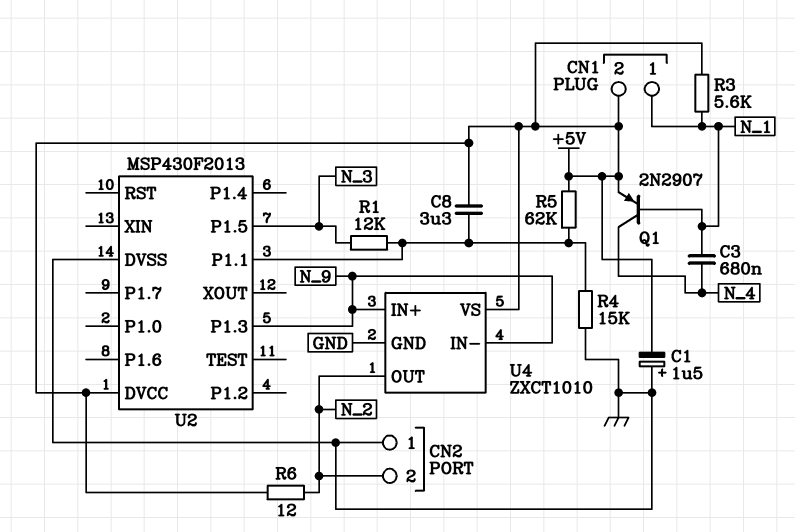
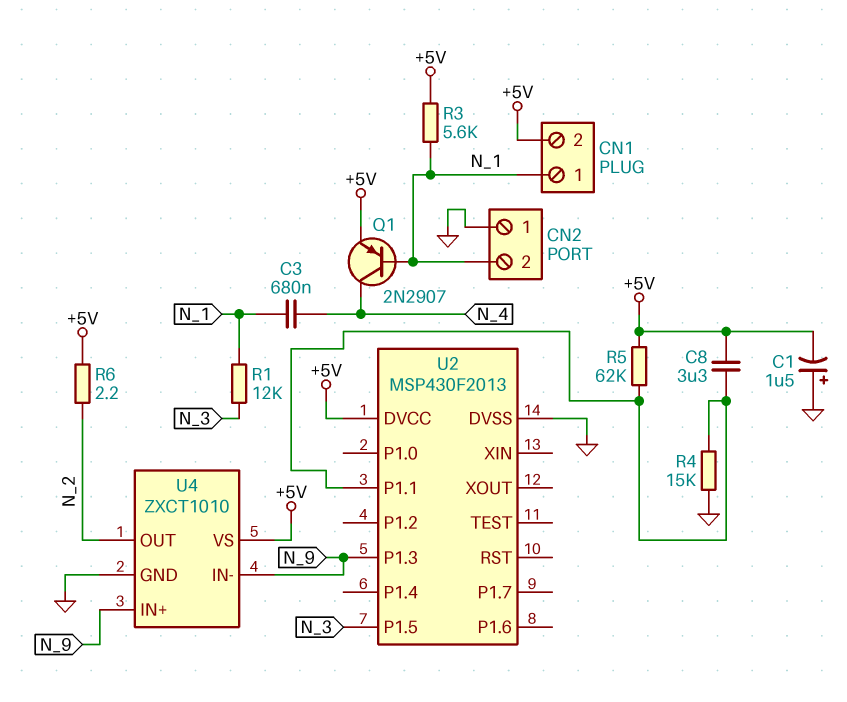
CN2 pin 2: N_2 -> N_1
R1: 12k (N_3, U2/P1.1) -> 12k (N_1, N_3)
R6: 12 (+5V, N_2) -> 2.2 (+5V, N_2)

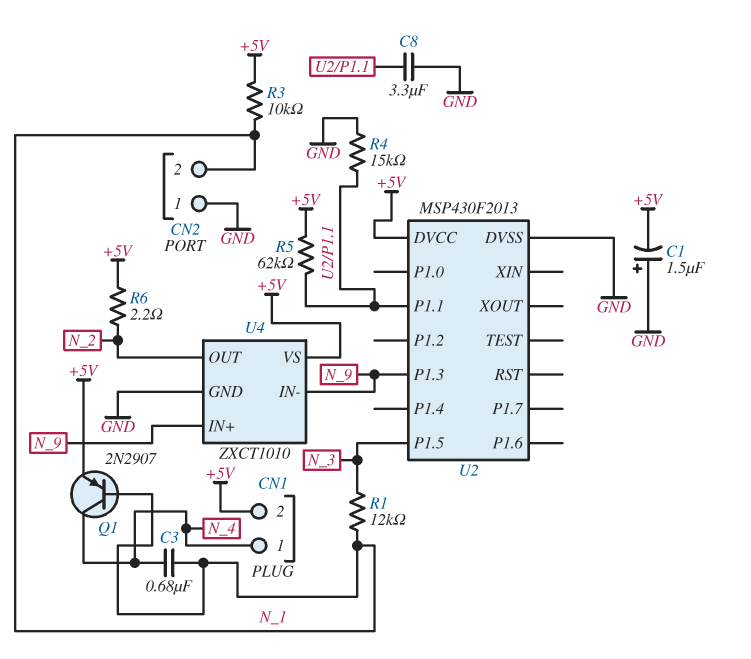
C8: 3.3uF (+5V, U2/P1.1) -> 3.3uF (GND, U2/P1.1)
CN1 pin 1: N_1 -> N_4
R3: 5.6k (+5V, N_1) -> 10k (+5V, N_1)

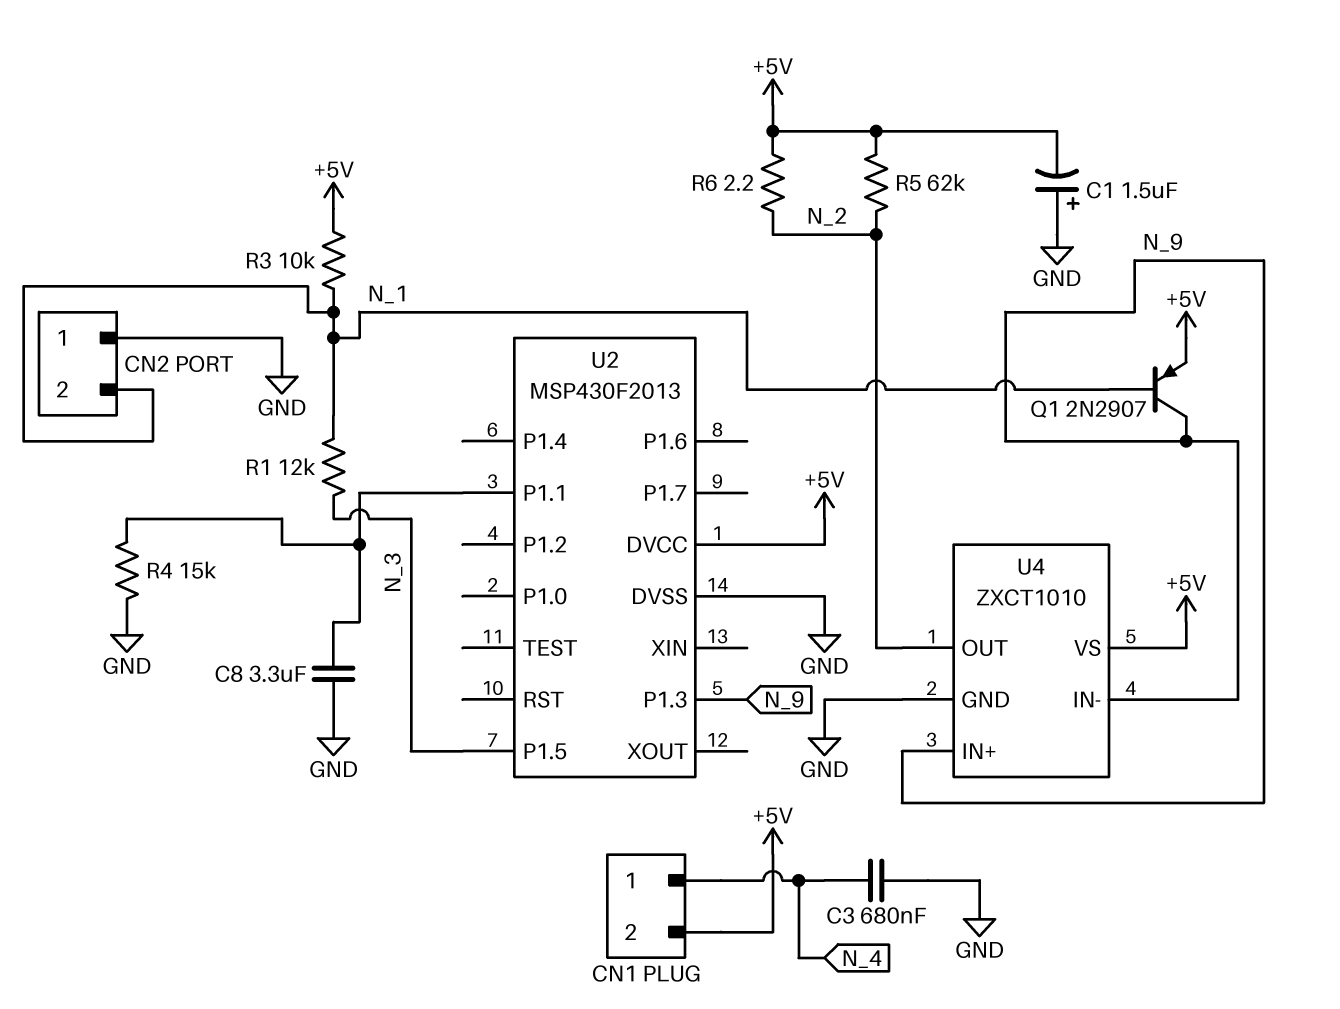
C3: 680nF (N_1, N_4) -> 680nF (GND, N_4)
Q1: PNP 2N2907 (B N_1, C N_4, E +5V) -> PNP 2N2907 (B N_1, C N_9, E +5V)
R5: 62k (+5V, U2/P1.1) -> 62k (+5V, N_2)

